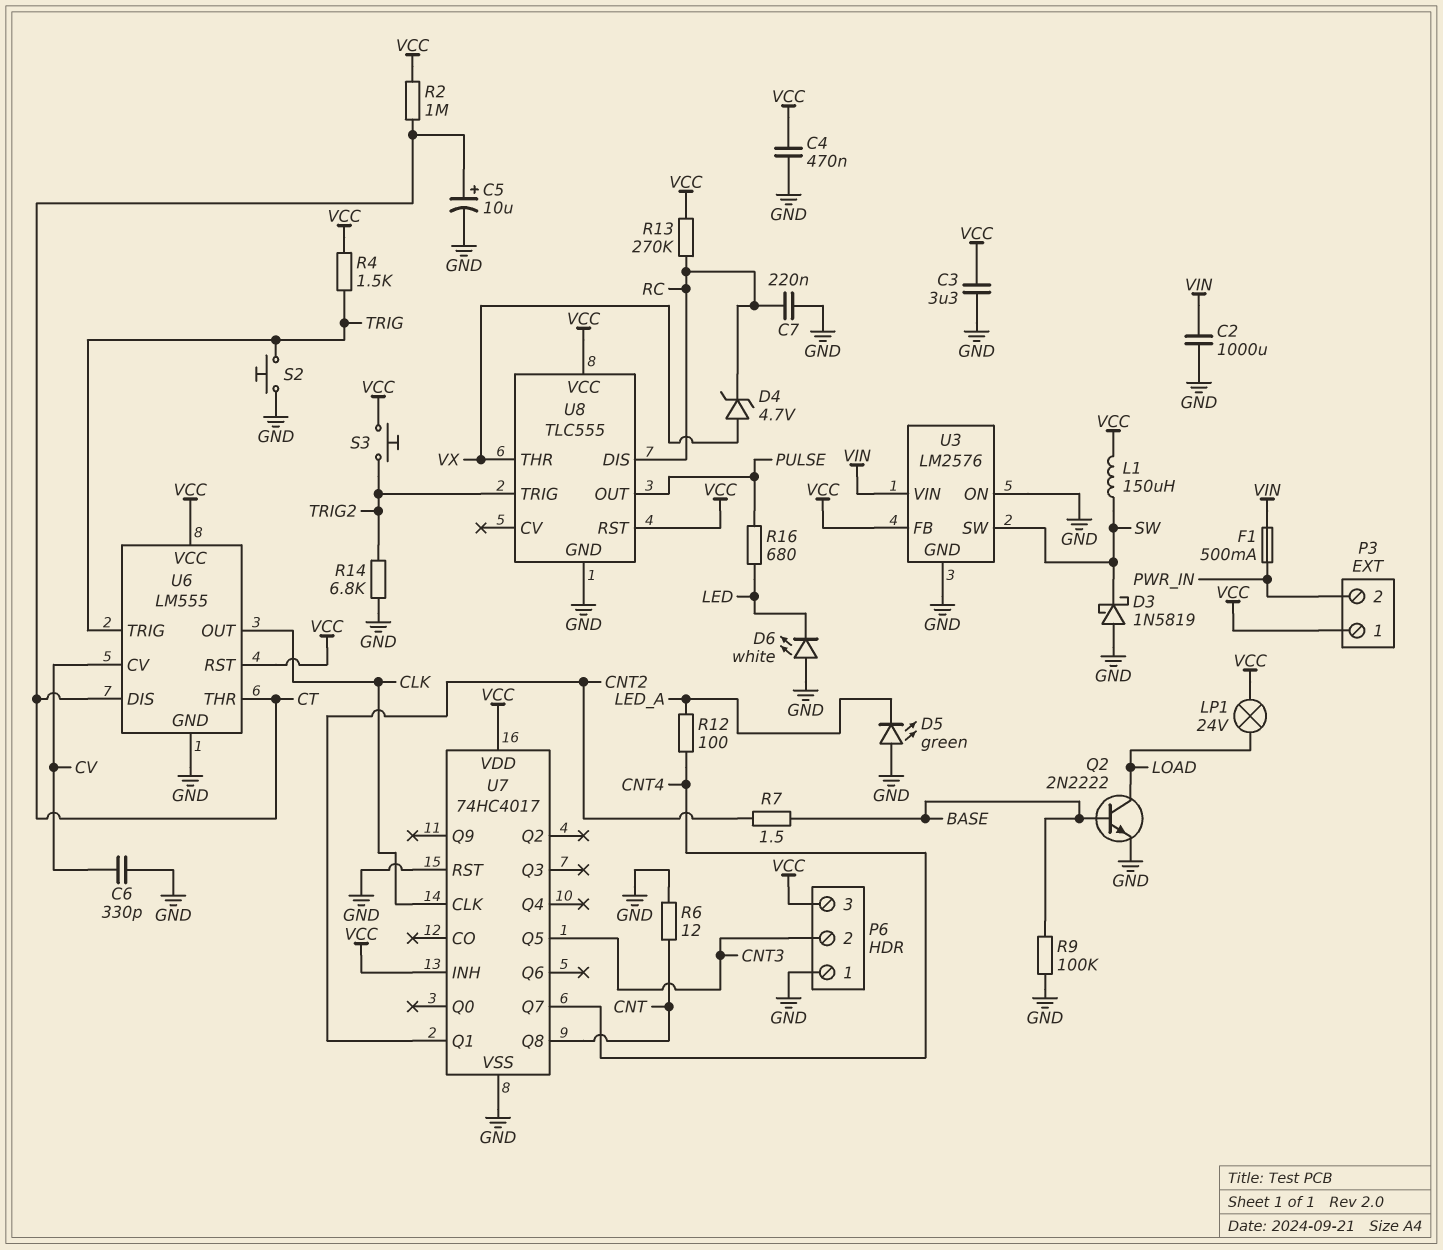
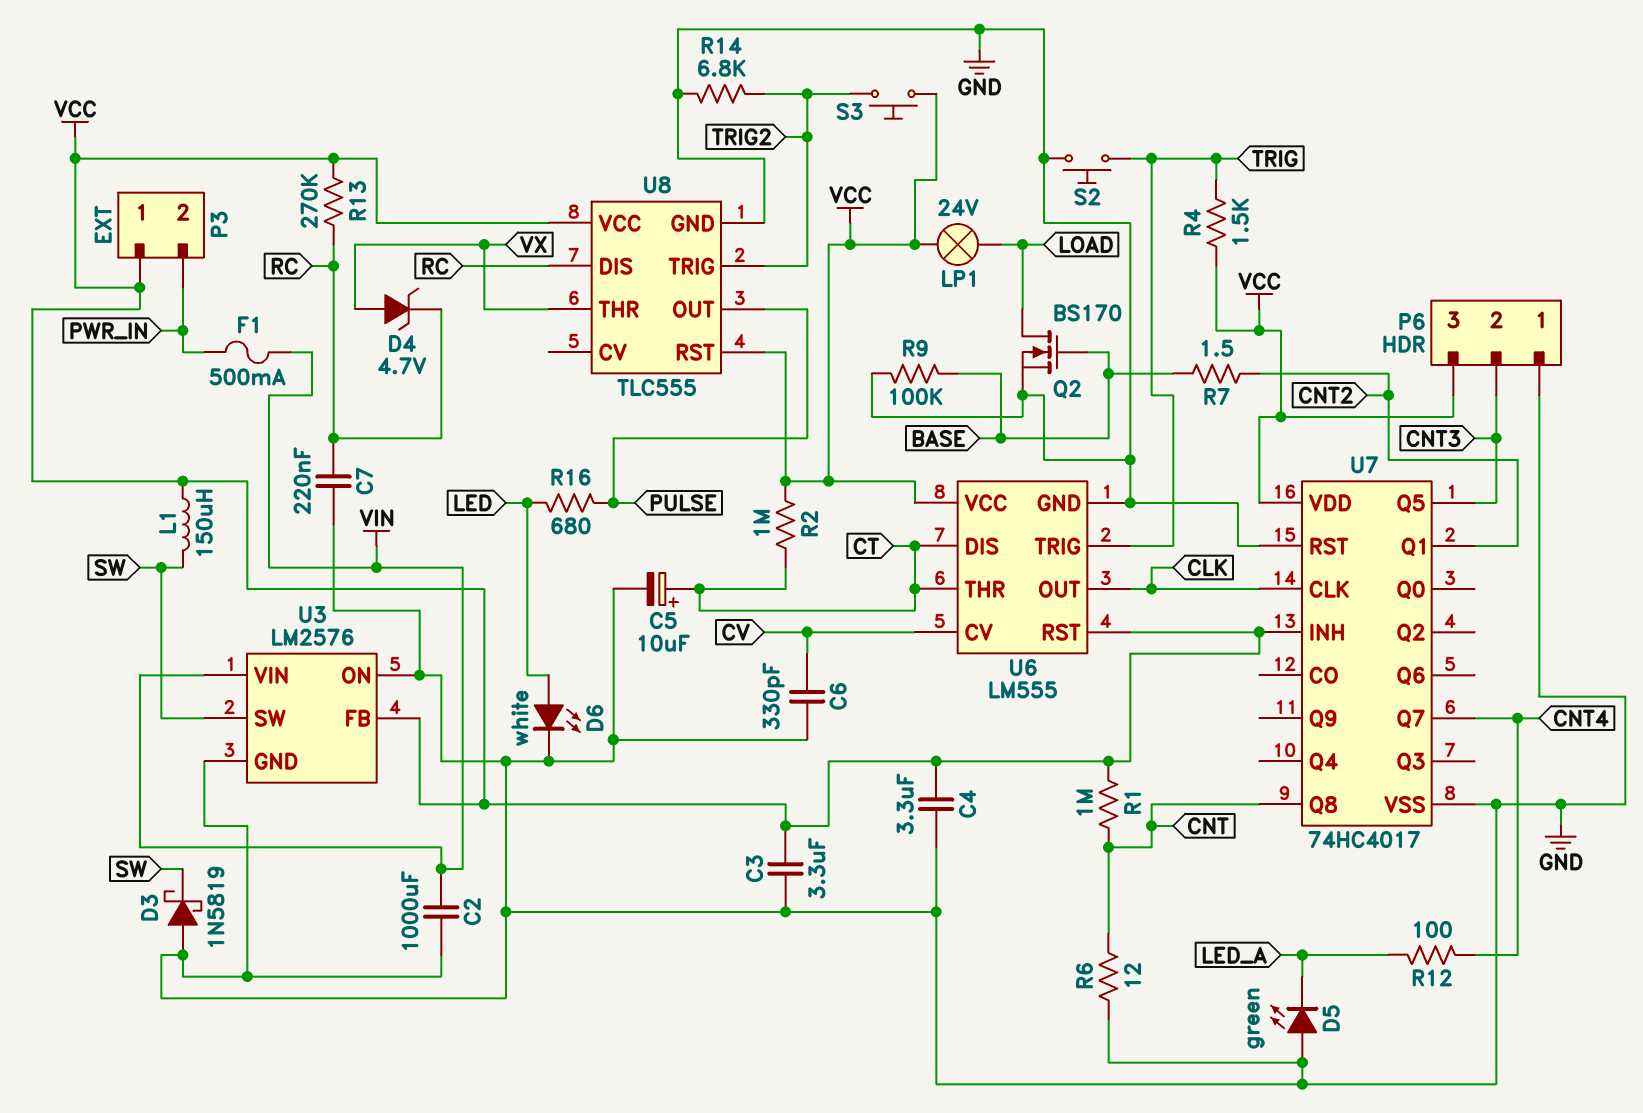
C4: 470nF (GND, VCC) -> 3.3uF (GND, VCC)
D6: LED white (A GND, K LED) -> LED white (A LED, K GND)
Q2: NPN 2N2222 (B BASE, C LOAD, E GND) -> NMOS BS170 (G BASE, D LOAD, S GND)
R1: none -> 1M (CNT, VCC)

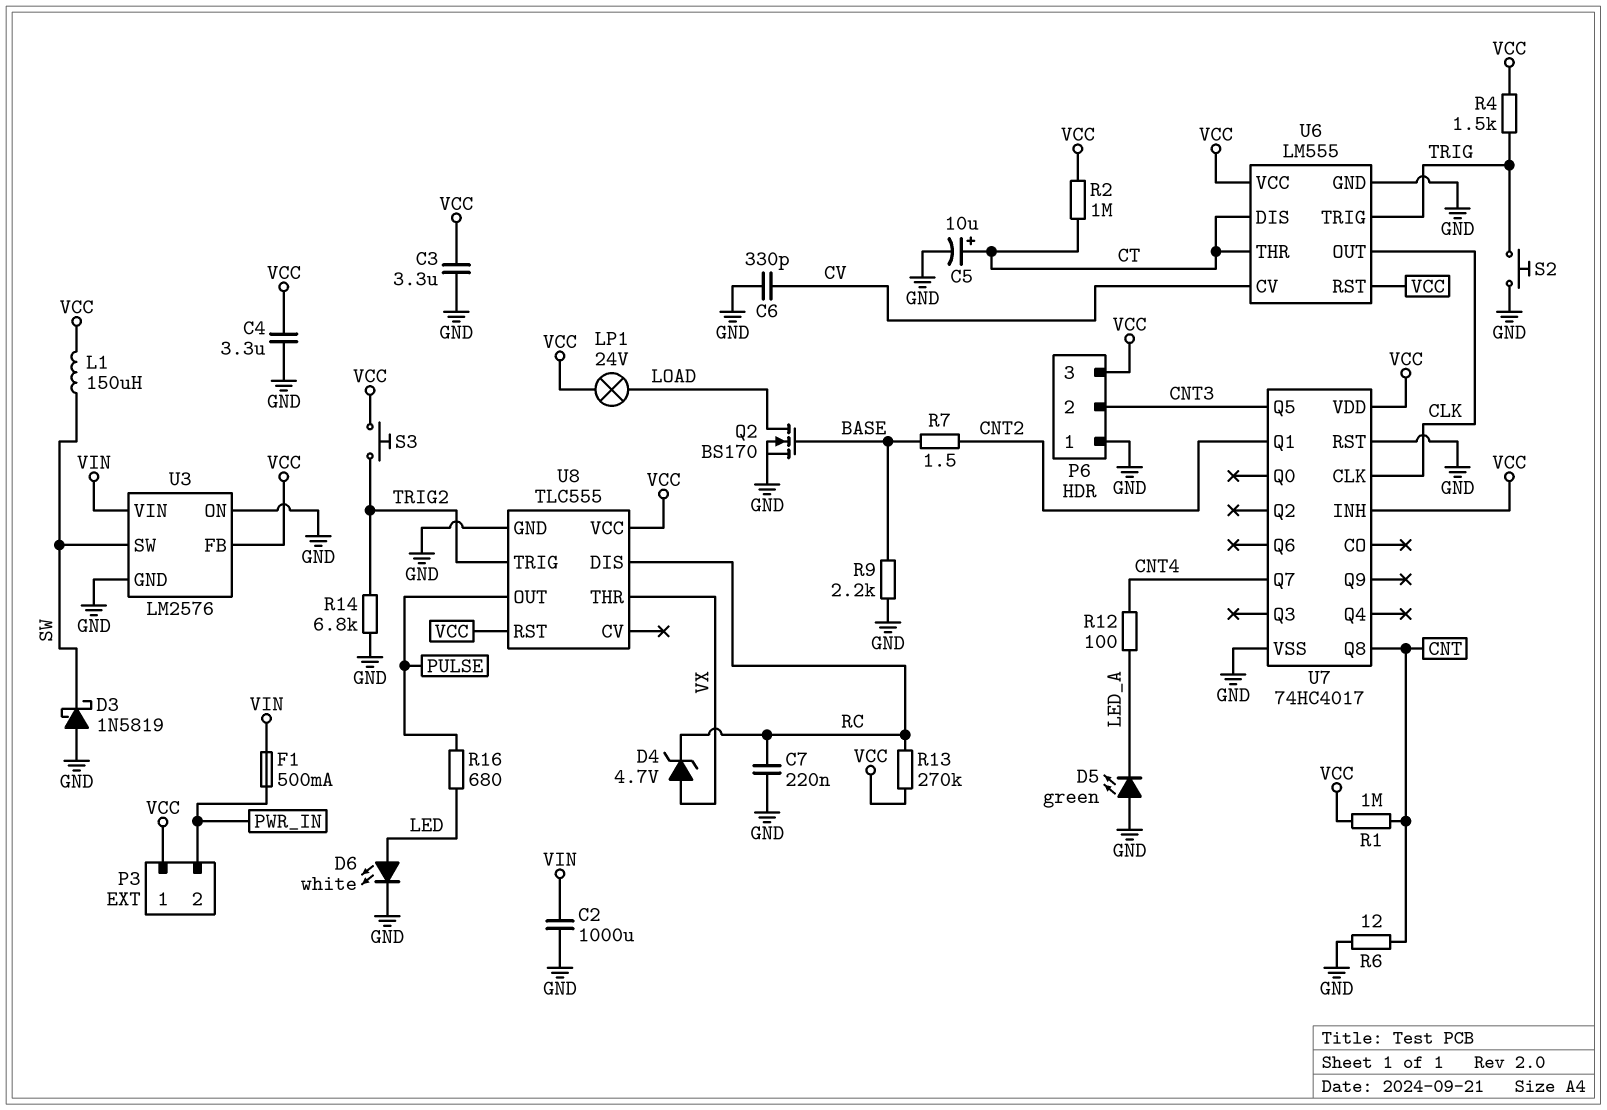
R9: 100k (BASE, GND) -> 2.2k (BASE, GND)

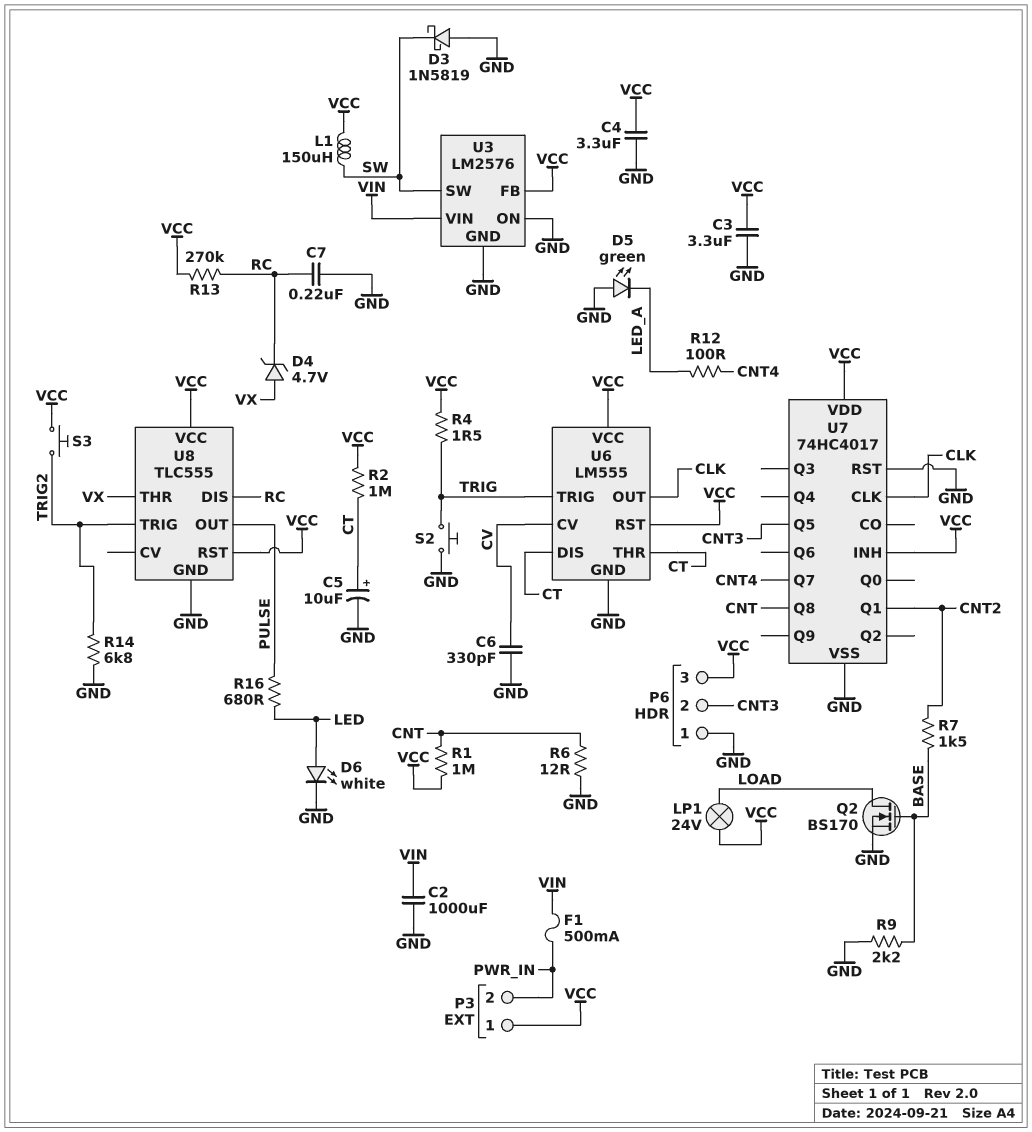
R4: 1.5k (TRIG, VCC) -> 1.5 (TRIG, VCC)
R7: 1.5 (BASE, CNT2) -> 1.5k (BASE, CNT2)

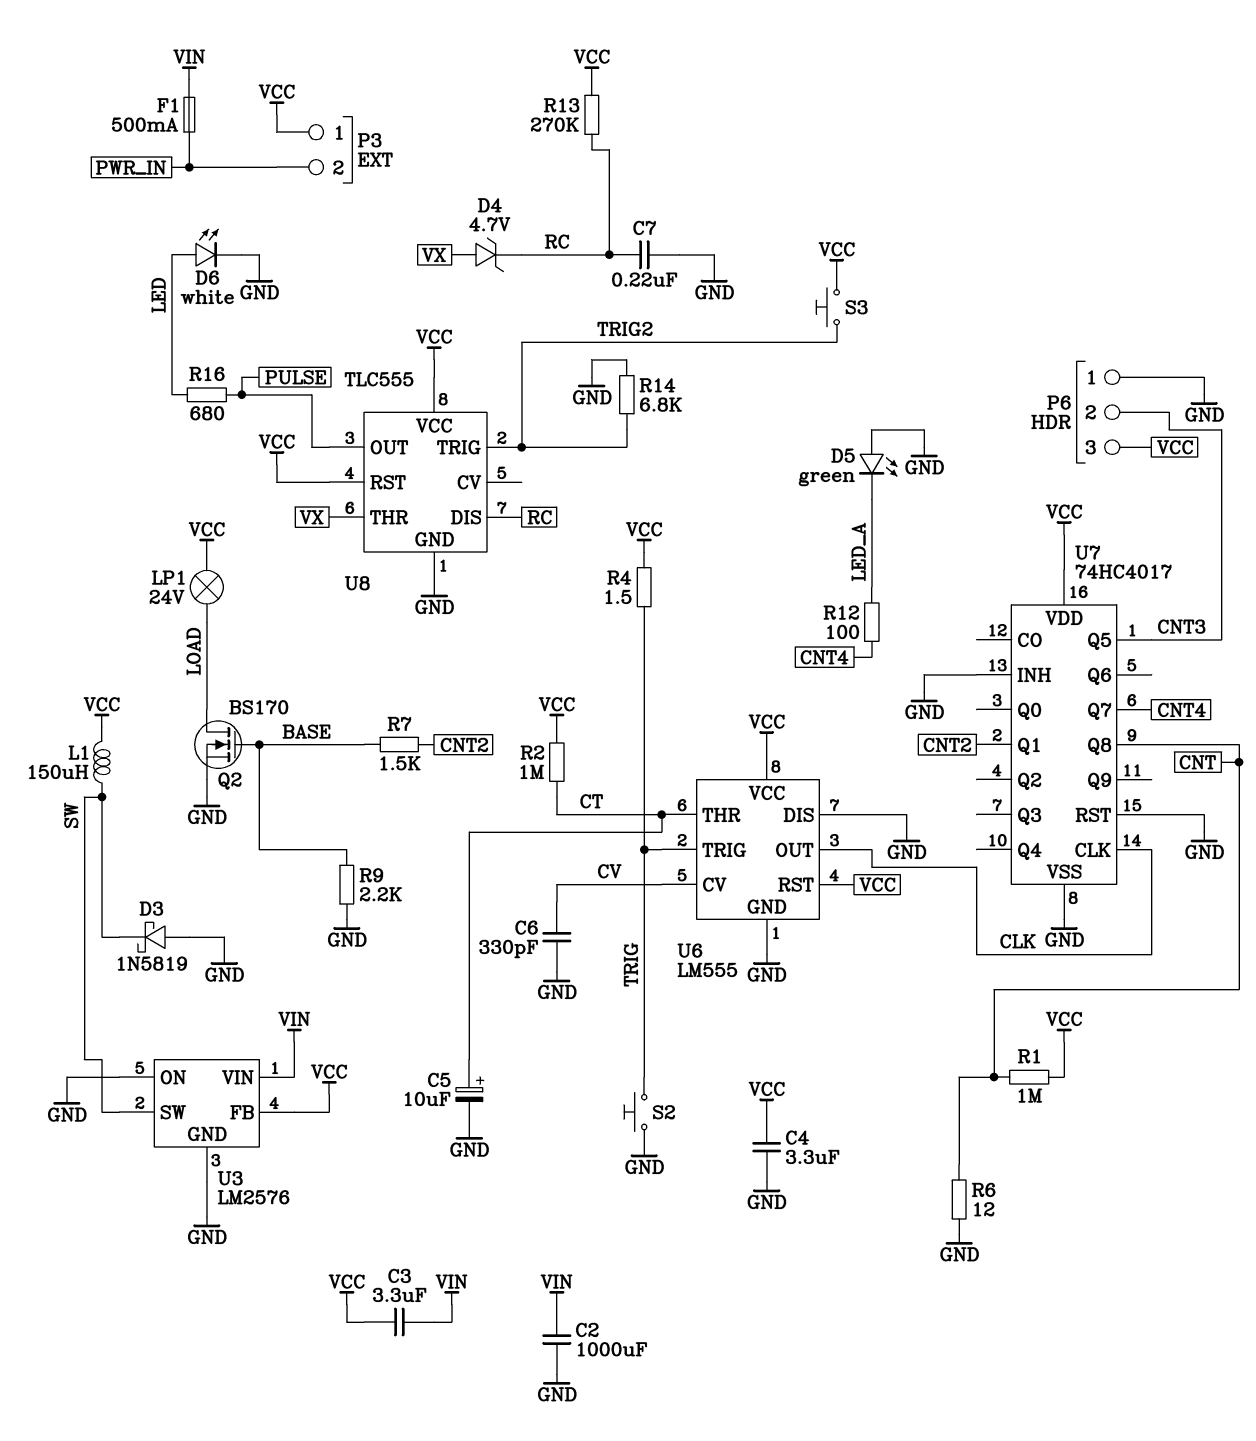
C3: 3.3uF (GND, VCC) -> 3.3uF (VCC, VIN)
U6 pin DIS: CT -> GND
U7 pin INH: VCC -> GND

